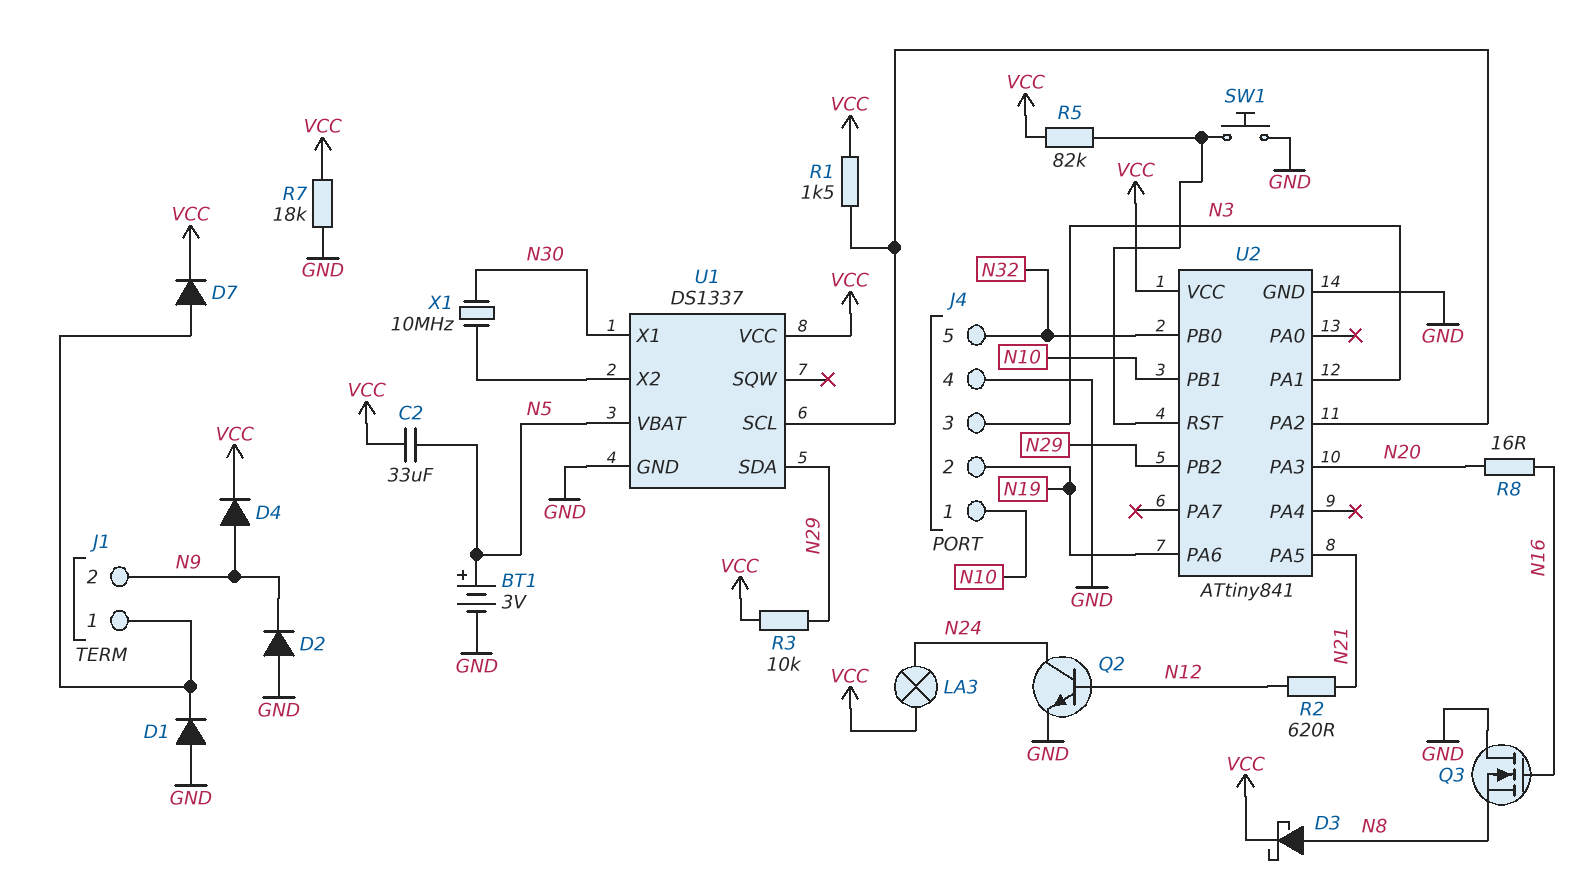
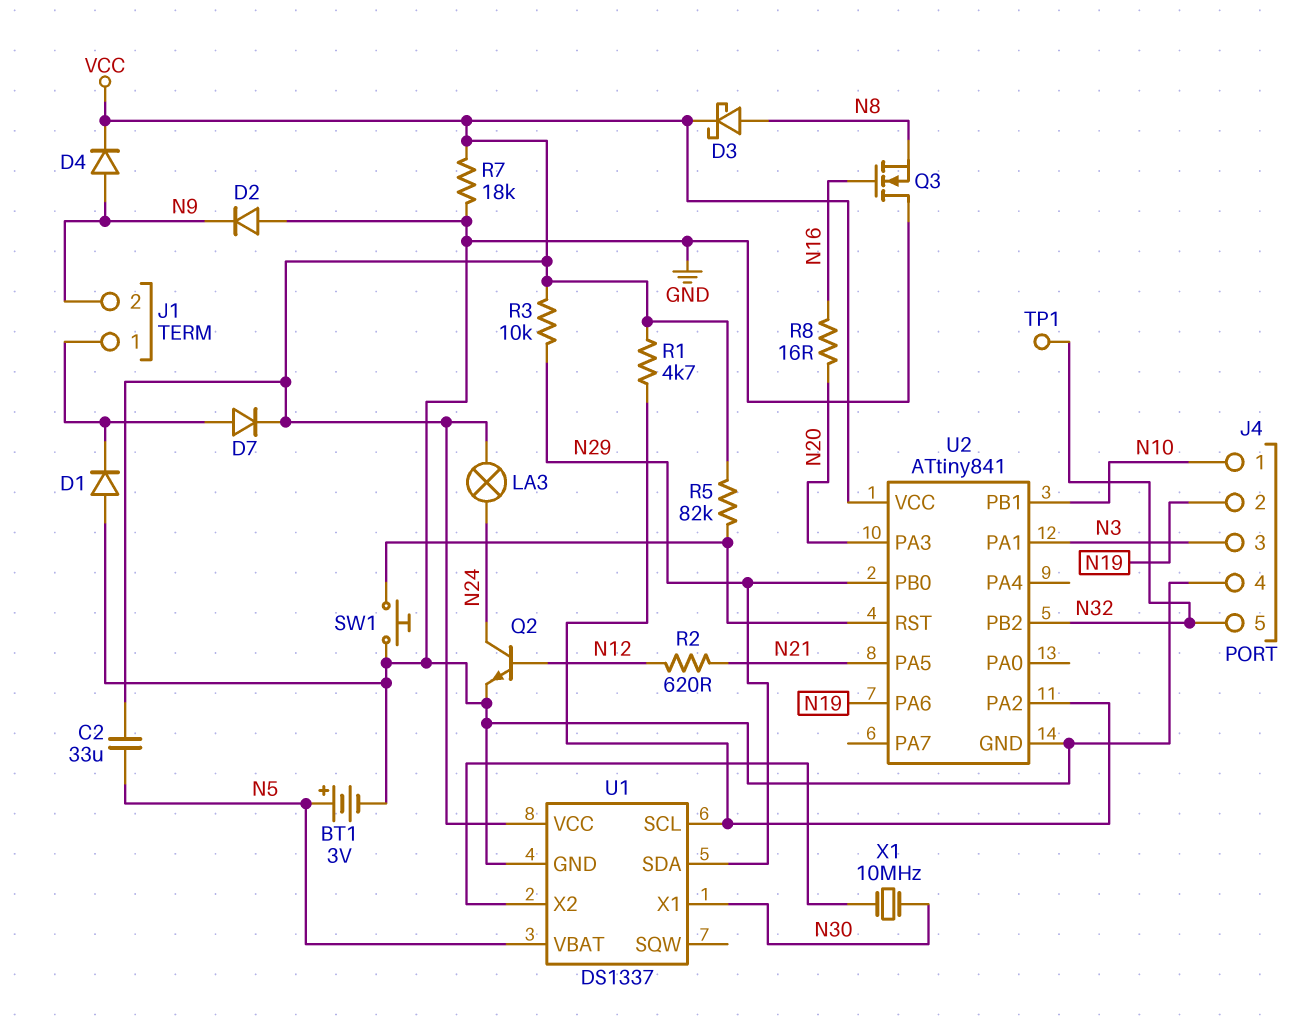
R1: 1.5k (U1/SCL, VCC) -> 4.7k (U1/SCL, VCC)
TP1: none -> test point (N32)
U2 pin PB0: N32 -> N29
U2 pin PB2: N29 -> N32

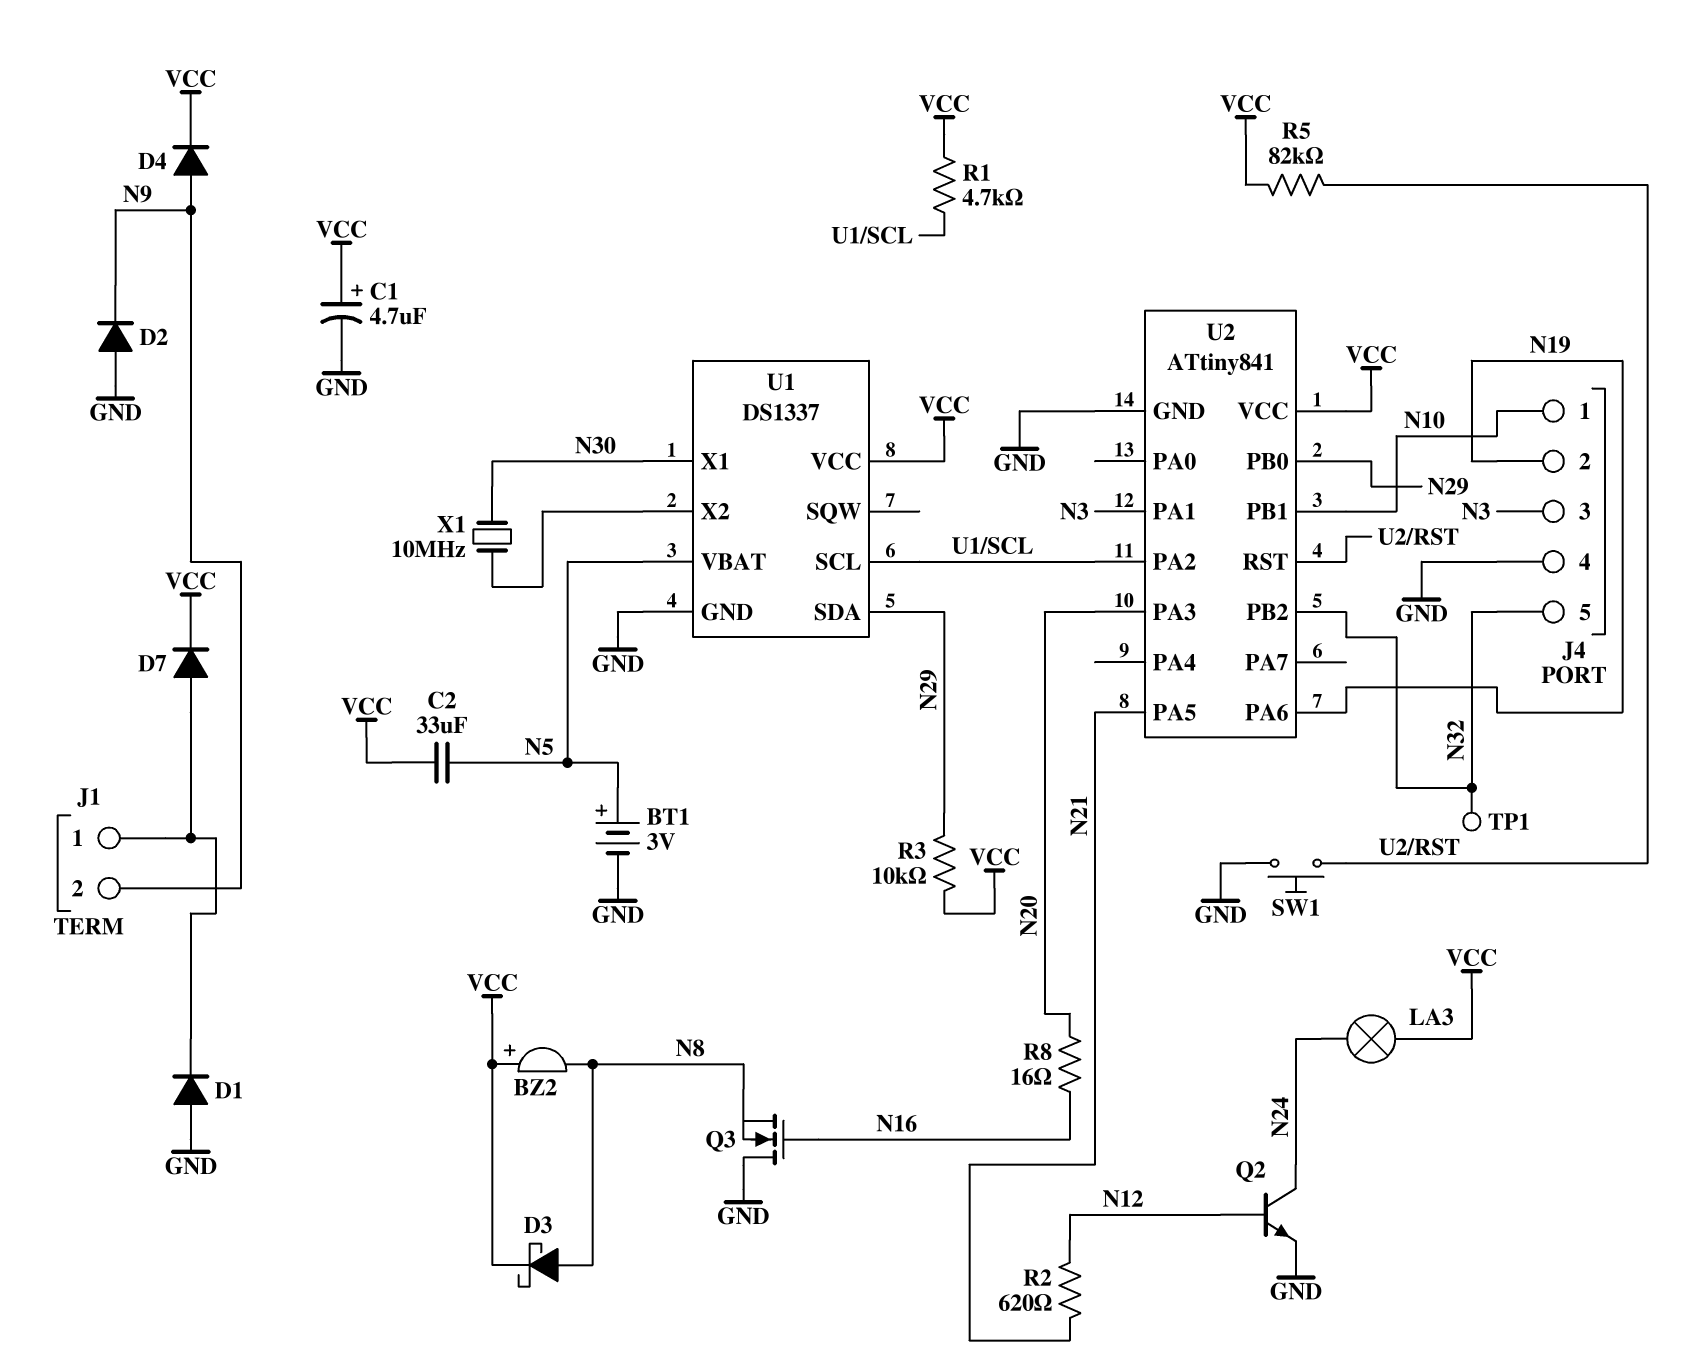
BZ2: none -> buzzer (plus VCC, minus N8)
C1: none -> 4.7uF (plus VCC, minus GND)
R7: 18k (GND, VCC) -> none

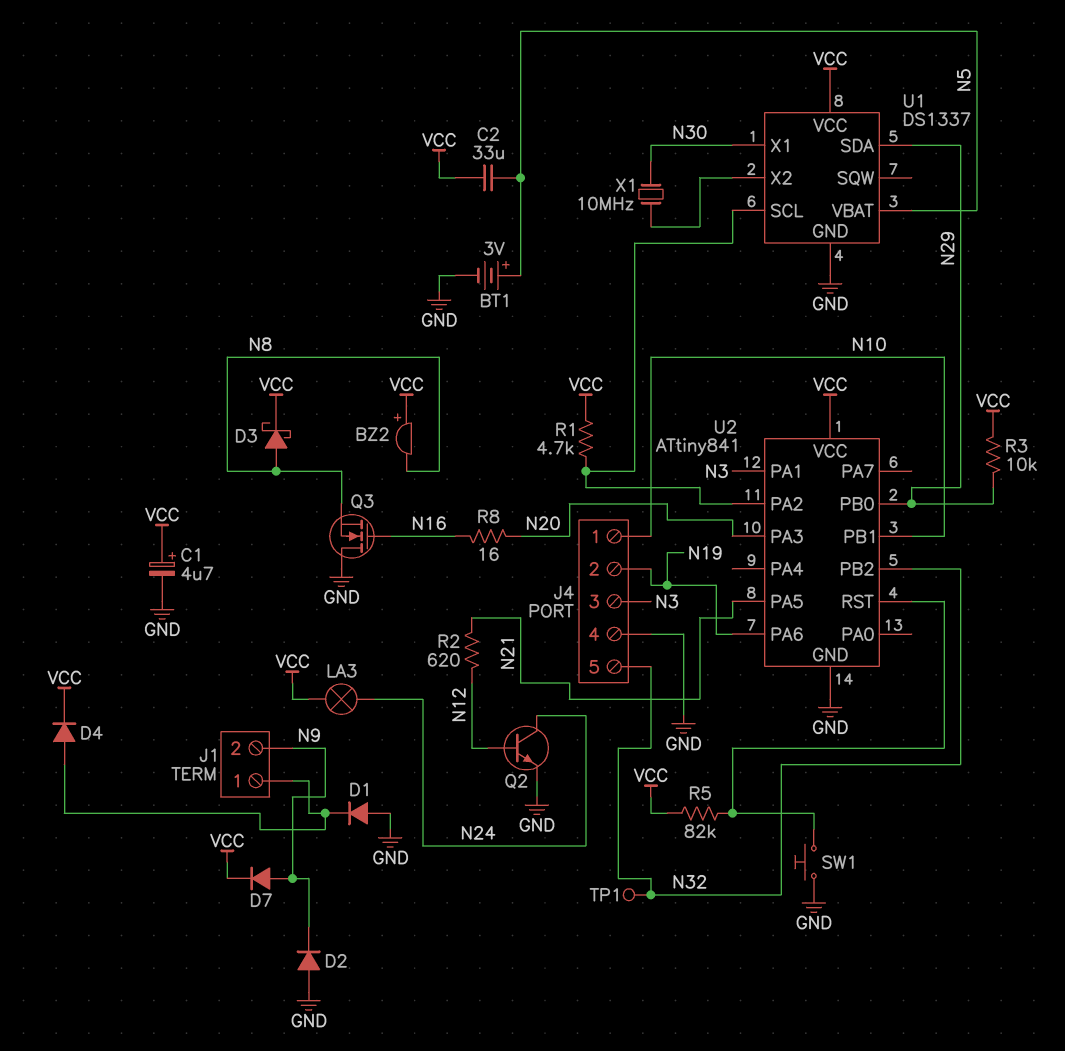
D4: diode (A N9, K VCC) -> diode (A J1/1, K VCC)
D7: diode (A J1/1, K VCC) -> diode (A N9, K VCC)

